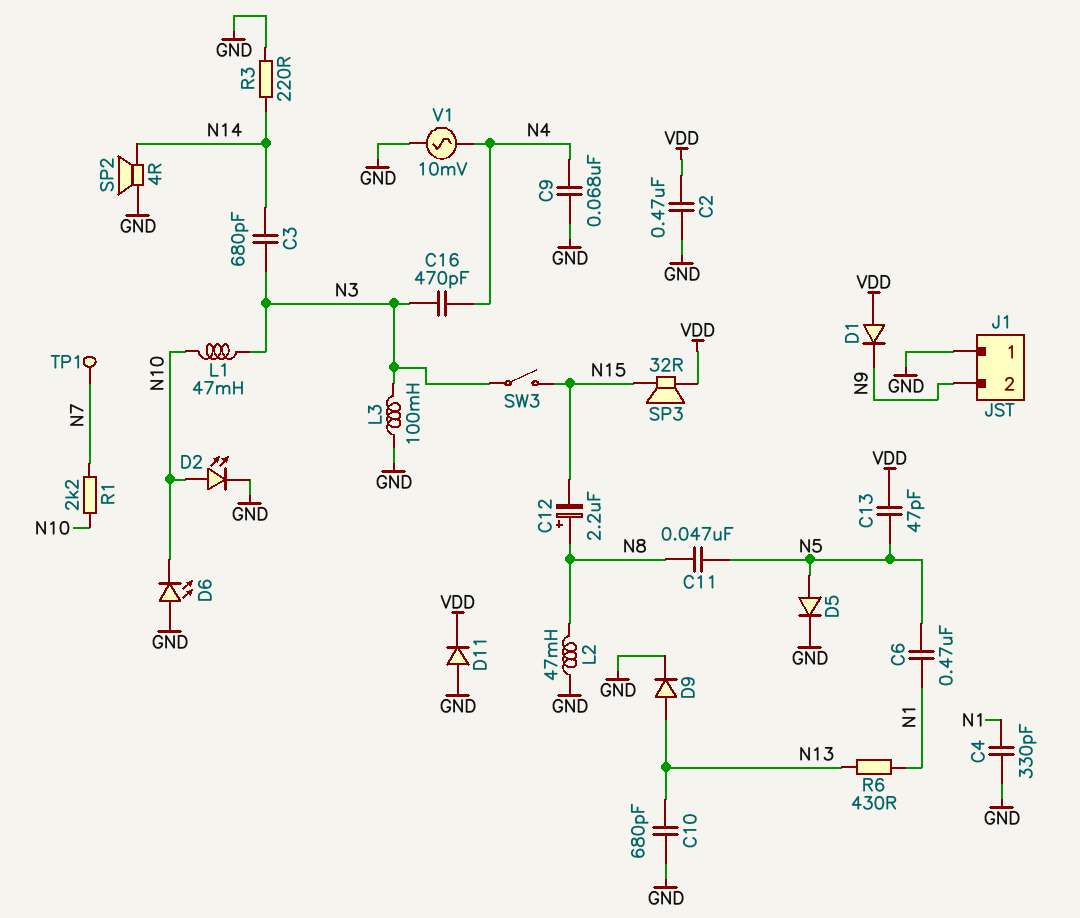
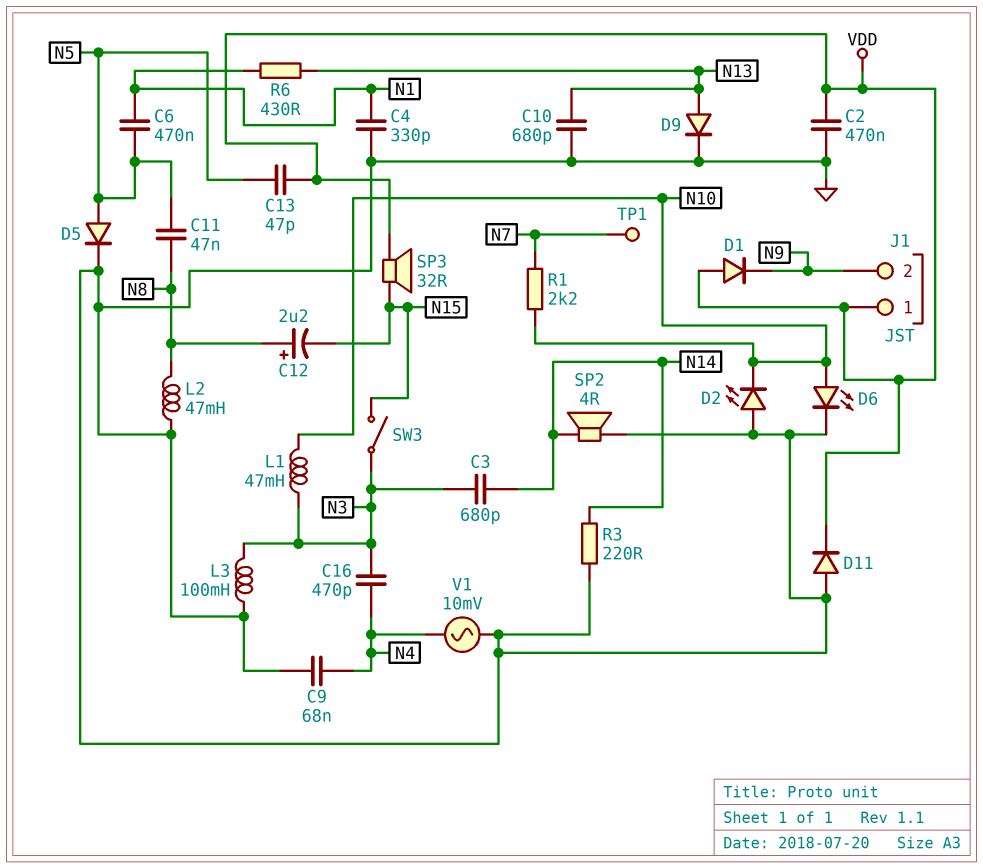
D2: LED (A N10, K GND) -> LED (A GND, K N10)
D6: LED (A GND, K N10) -> LED (A N10, K GND)
J1 pin 1: GND -> VDD

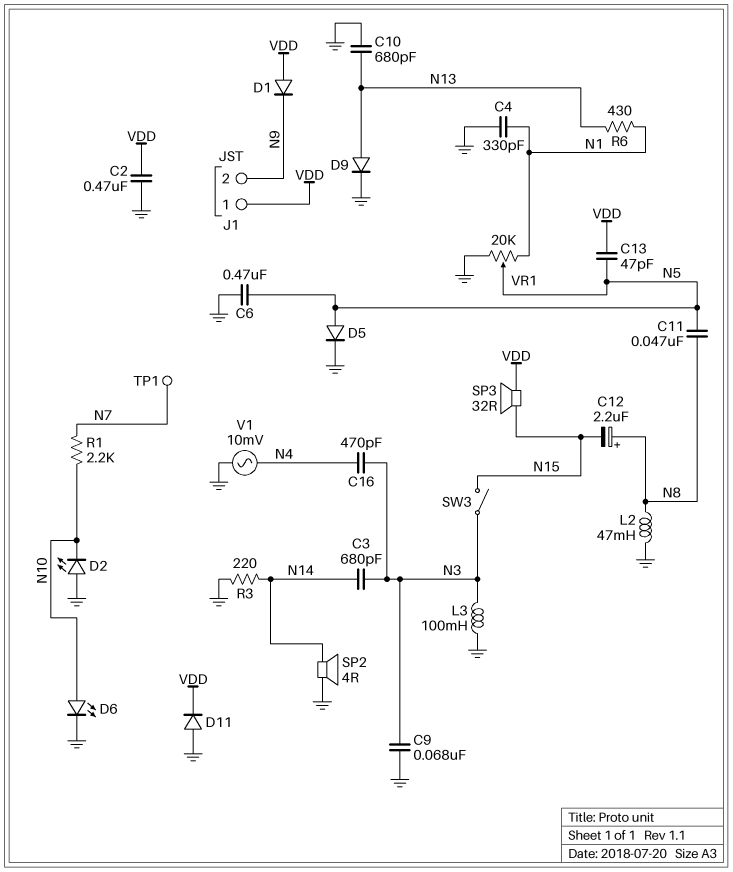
C6: 470nF (N1, N5) -> 470nF (GND, N5)
C9: 68nF (GND, N4) -> 68nF (GND, N3)
L1: 47mH (N3, N10) -> none
VR1: none -> 20k (GND, N1, wiper N5)

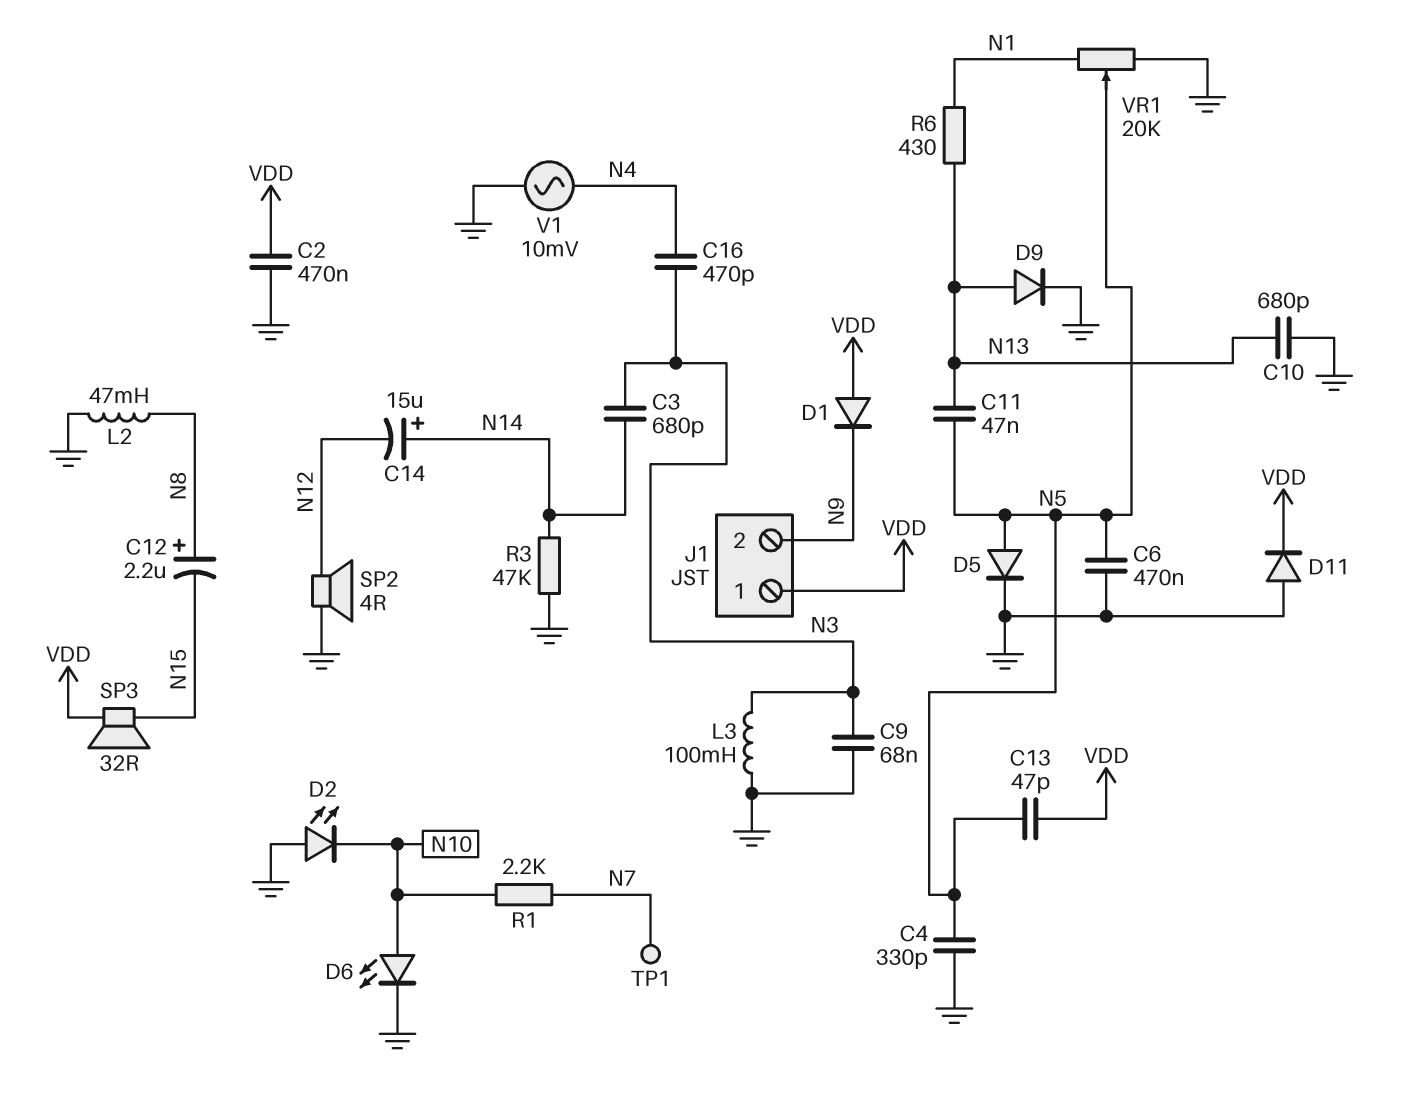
C4: 330pF (GND, N1) -> 330pF (GND, N5)
C11: 47nF (N5, N8) -> 47nF (N5, N13)
C14: none -> 15uF (plus N14, minus N12)
R3: 220 (GND, N14) -> 47k (GND, N14)
SP2: speaker 4R (GND, N14) -> speaker 4R (GND, N12)
SW3: switch (N3, N15) -> none

